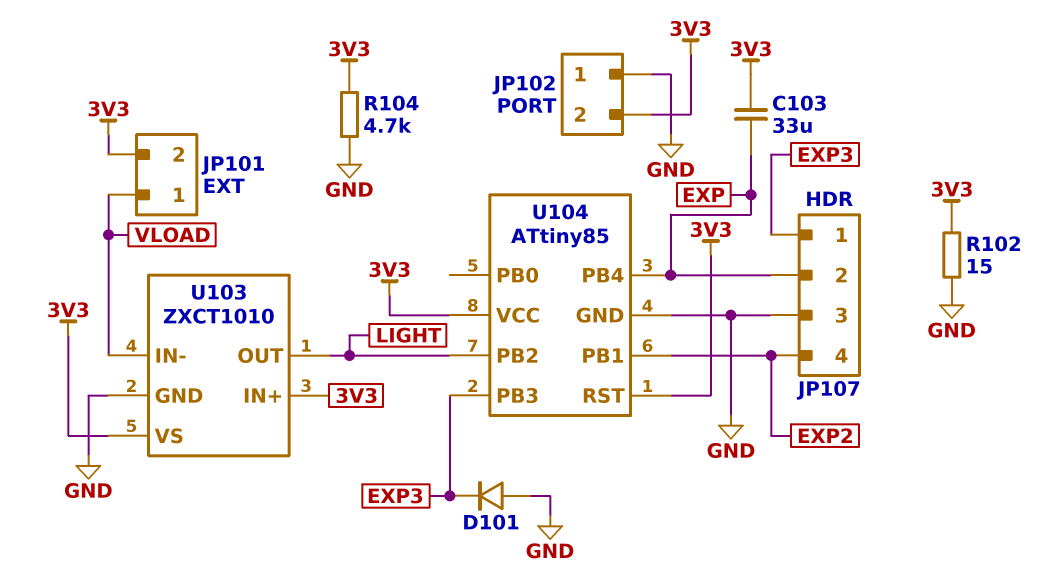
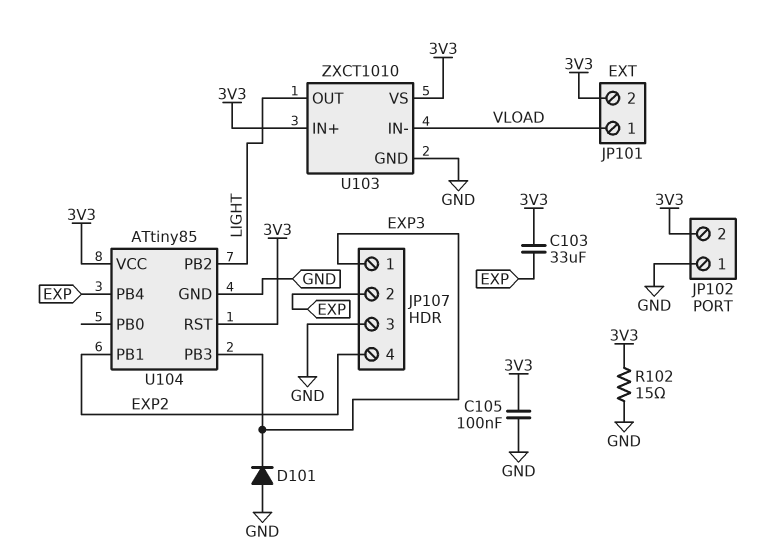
C105: none -> 100nF (3V3, GND)
R104: 4.7k (3V3, GND) -> none

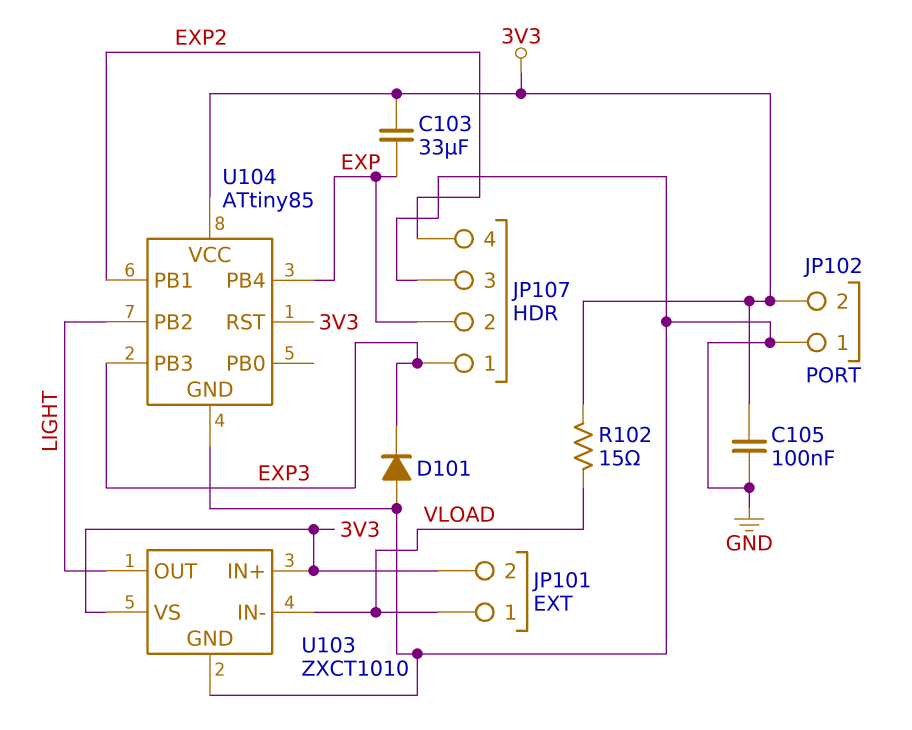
R102: 15 (3V3, GND) -> 15 (3V3, VLOAD)

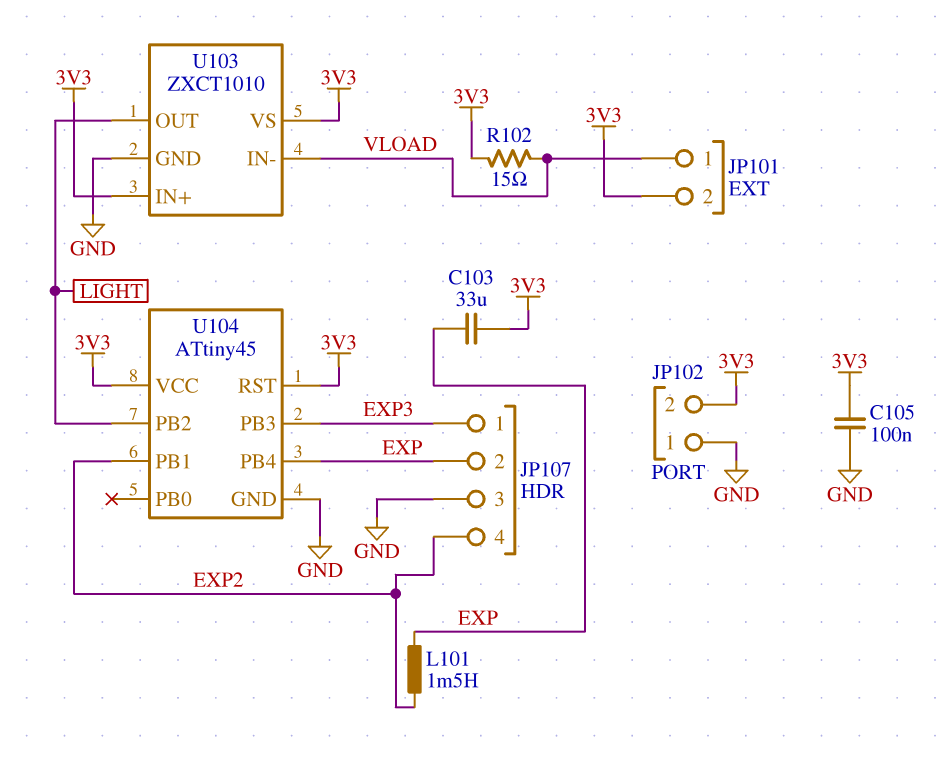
D101: diode (A GND, K EXP3) -> none
L101: none -> 1.5mH (EXP, EXP2)
U104: ATtiny85 -> ATtiny45

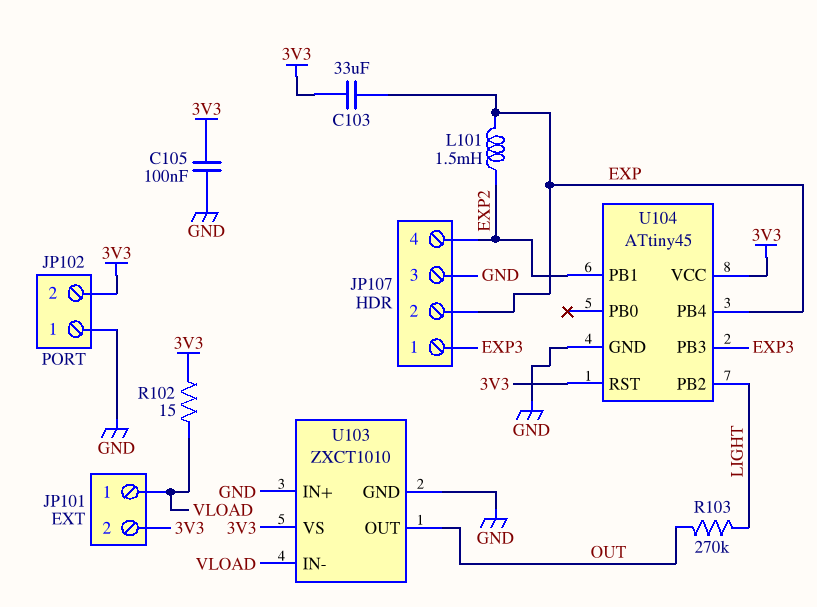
R103: none -> 270k (LIGHT, OUT)
U103 pin IN+: 3V3 -> GND
U103 pin OUT: LIGHT -> OUT

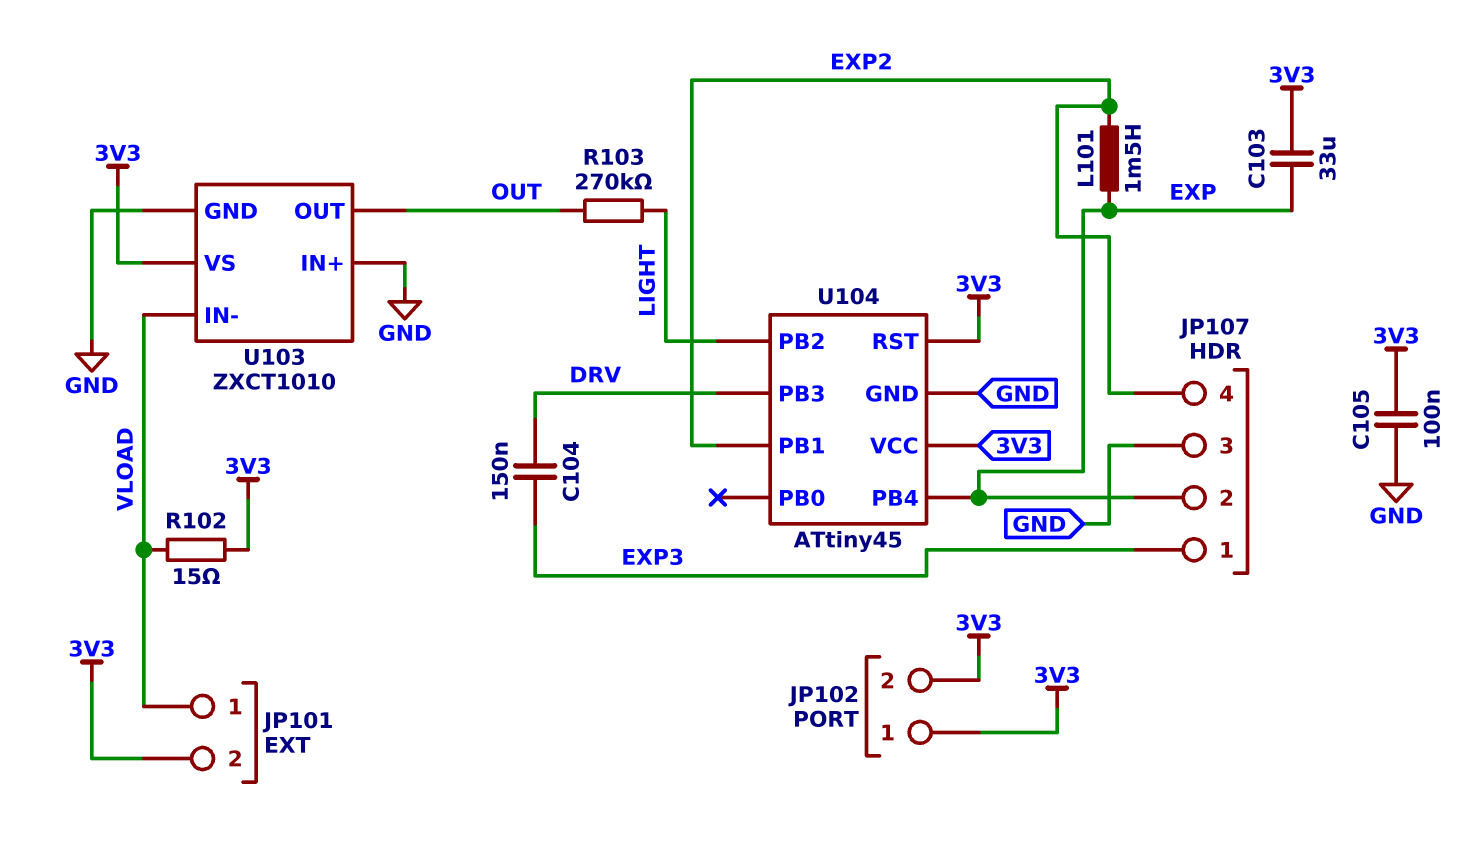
C104: none -> 150nF (DRV, EXP3)
JP102 pin 1: GND -> 3V3
U104 pin PB3: EXP3 -> DRV

